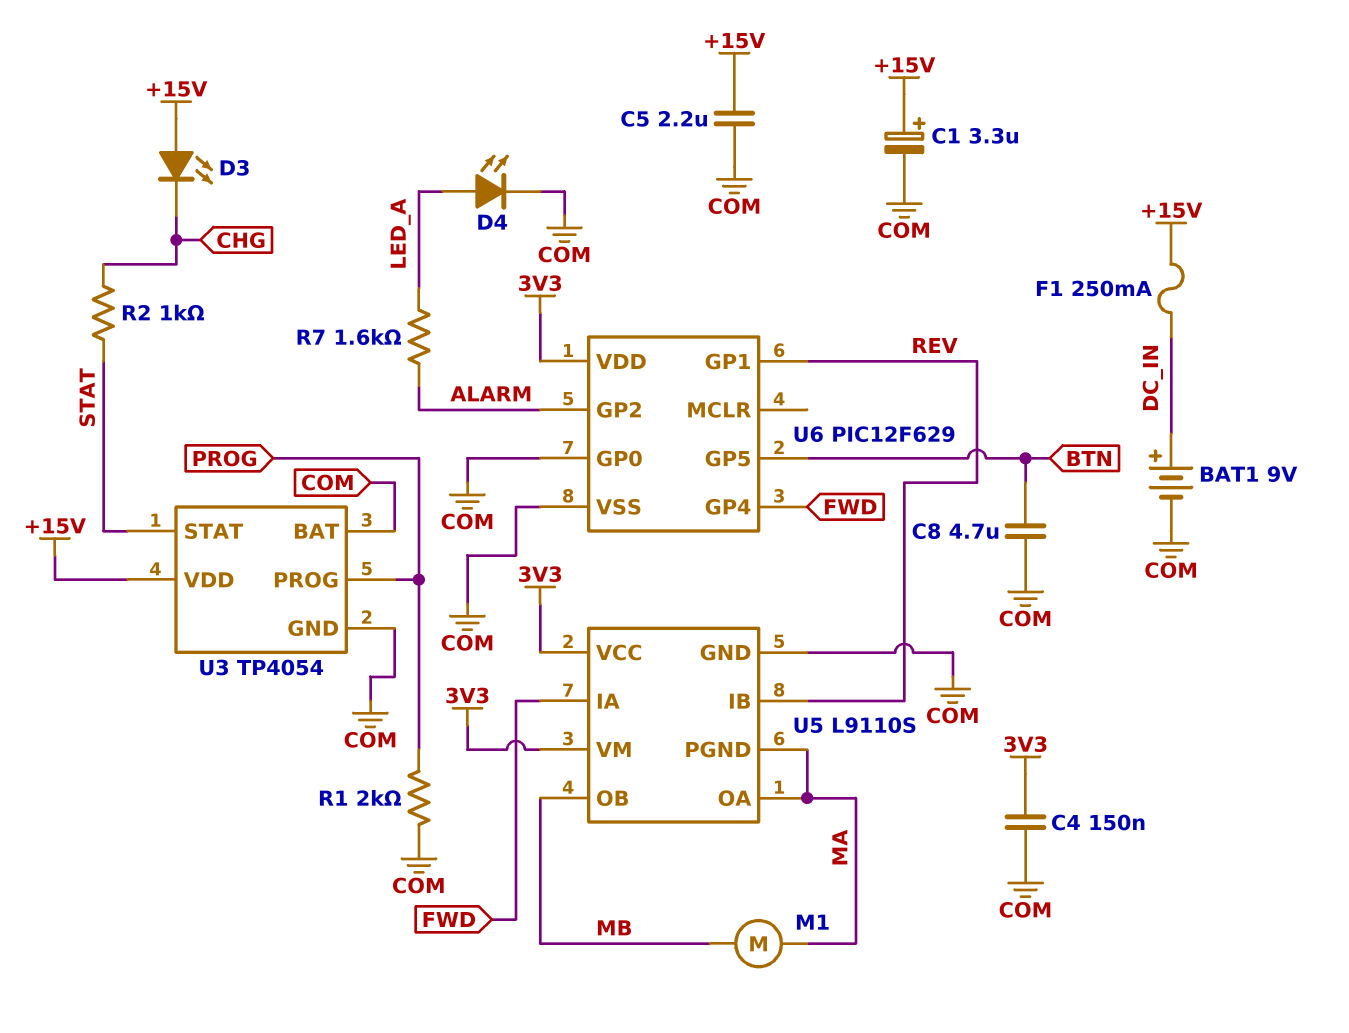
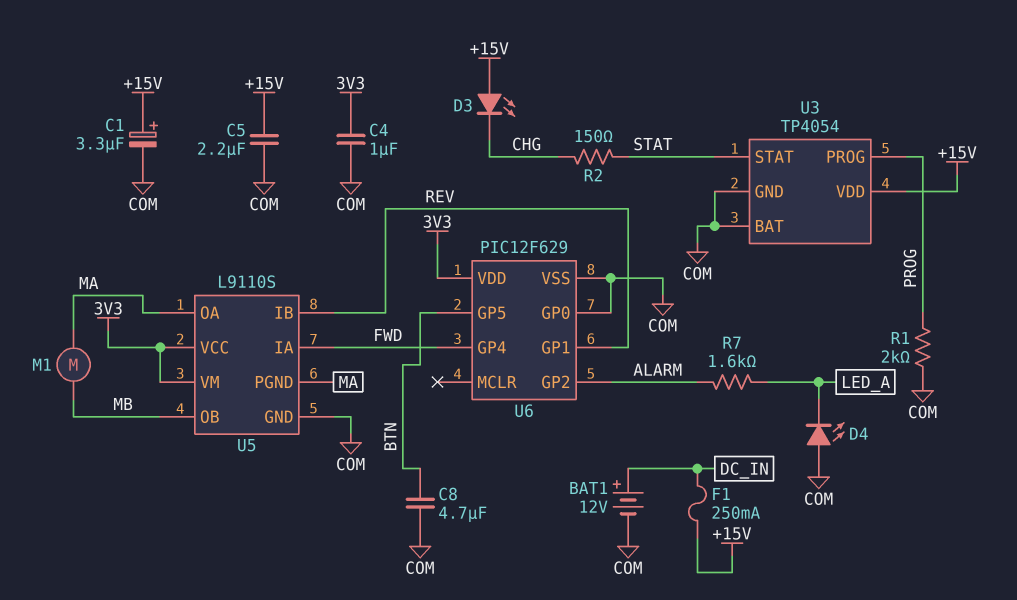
BAT1: 9V (plus DC_IN, minus COM) -> 12V (plus DC_IN, minus COM)
C4: 150nF (3V3, COM) -> 1uF (3V3, COM)
D4: LED (A LED_A, K COM) -> LED (A COM, K LED_A)
R2: 1k (CHG, STAT) -> 150 (CHG, STAT)

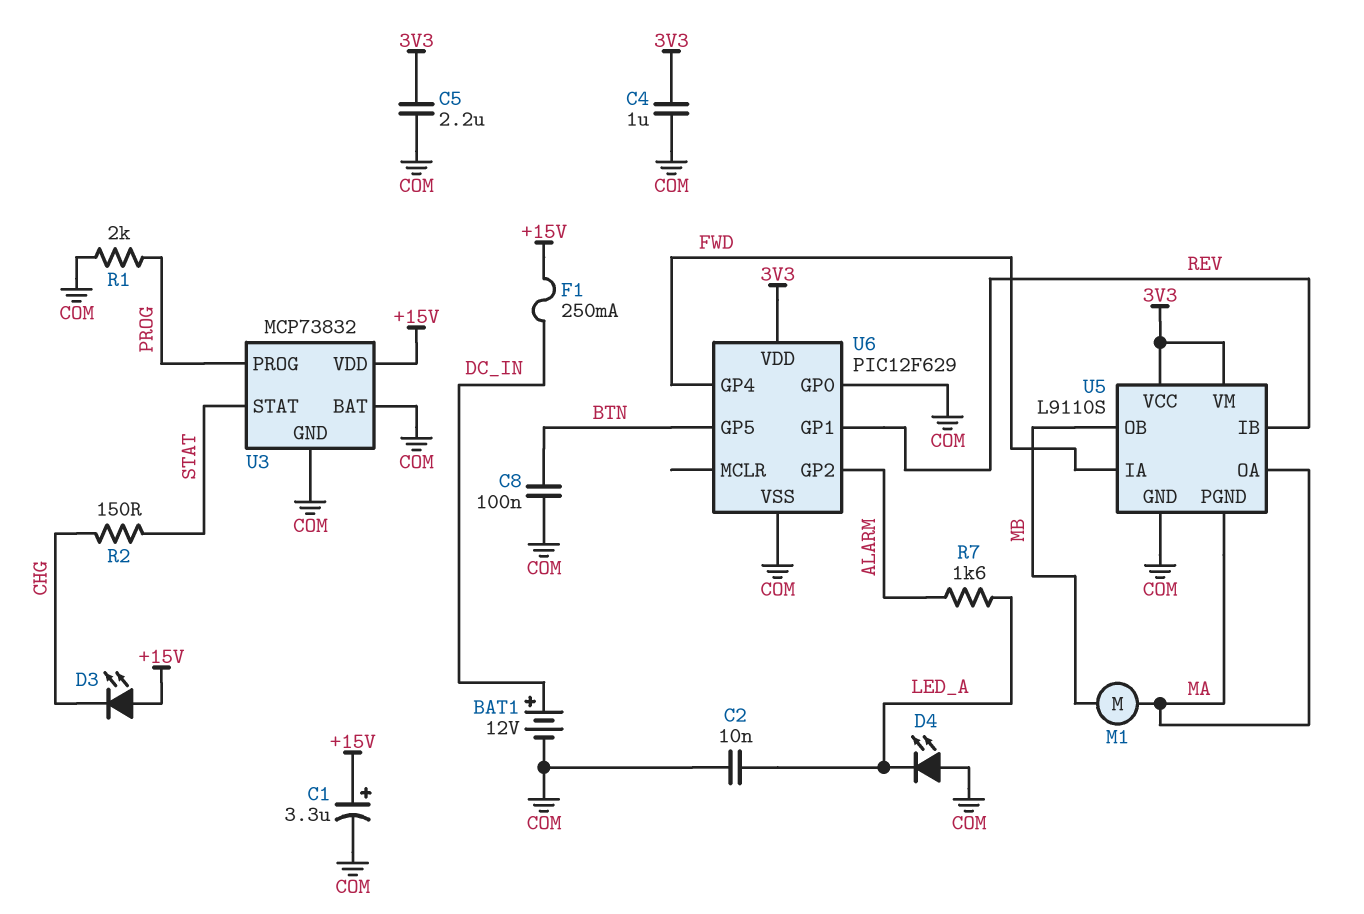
C2: none -> 10nF (COM, LED_A)
C5: 2.2uF (+15V, COM) -> 2.2uF (3V3, COM)
C8: 4.7uF (BTN, COM) -> 100nF (BTN, COM)
U3: TP4054 -> MCP73832

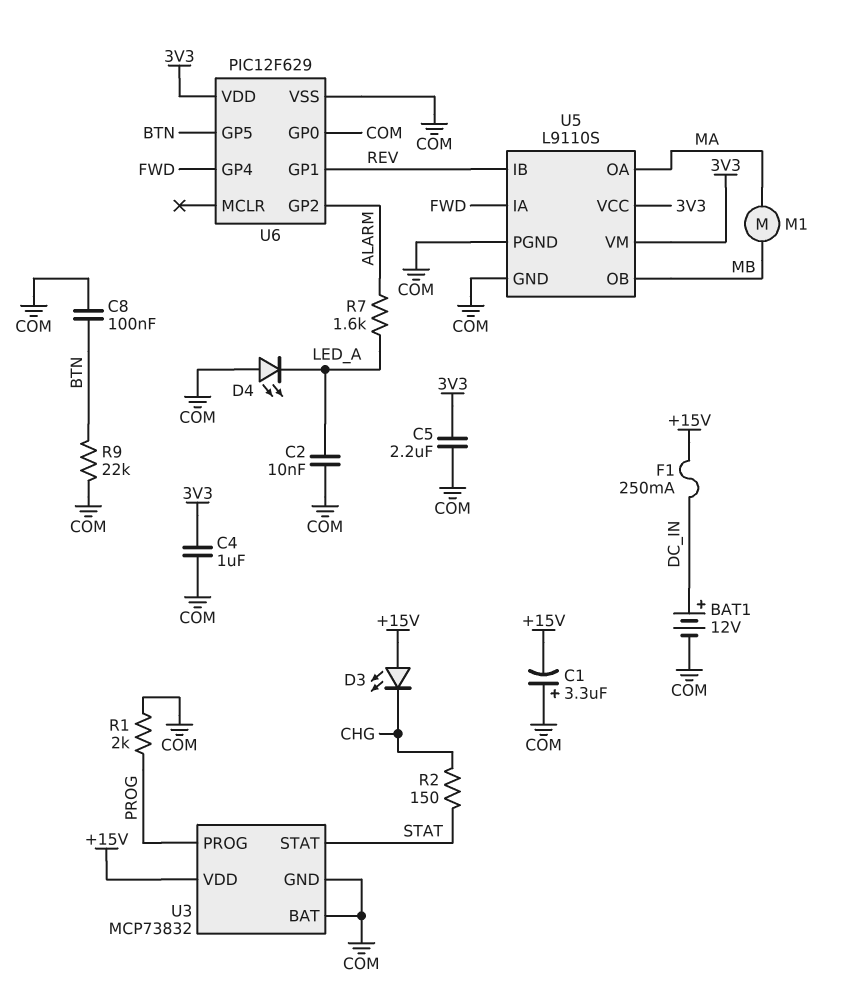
C1: 3.3uF (plus +15V, minus COM) -> 3.3uF (plus COM, minus +15V)
R9: none -> 22k (BTN, COM)
U5 pin PGND: MA -> COM

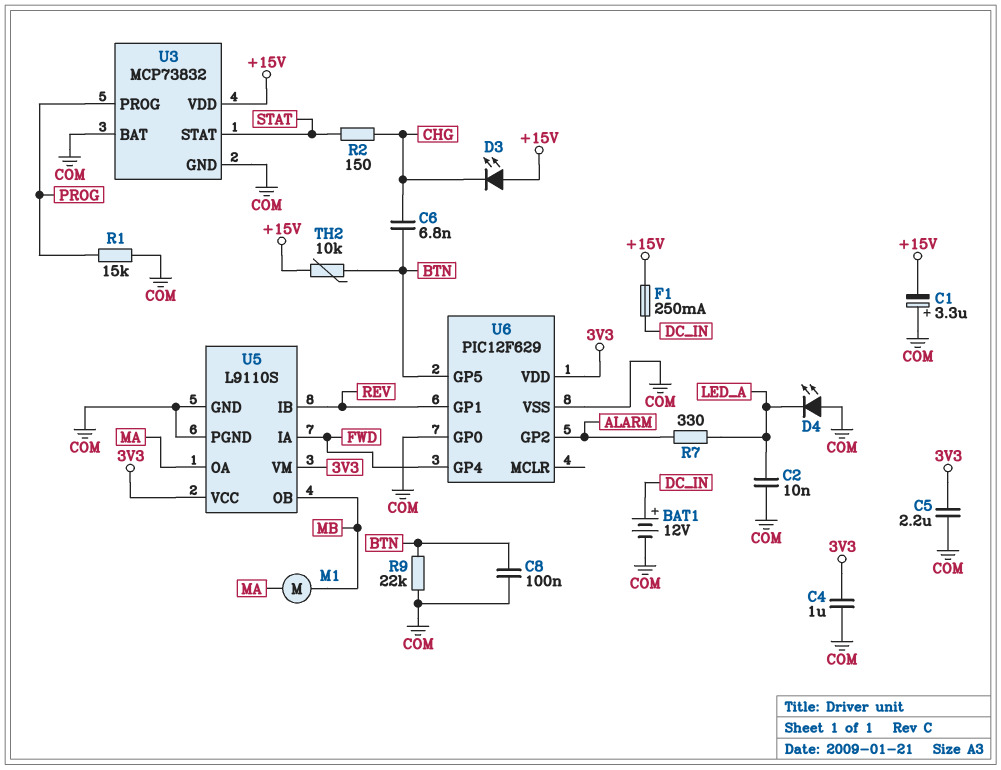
C6: none -> 6.8nF (BTN, CHG)
R1: 2k (COM, PROG) -> 15k (COM, PROG)
R7: 1.6k (ALARM, LED_A) -> 330 (ALARM, LED_A)
TH2: none -> 10k (+15V, BTN)

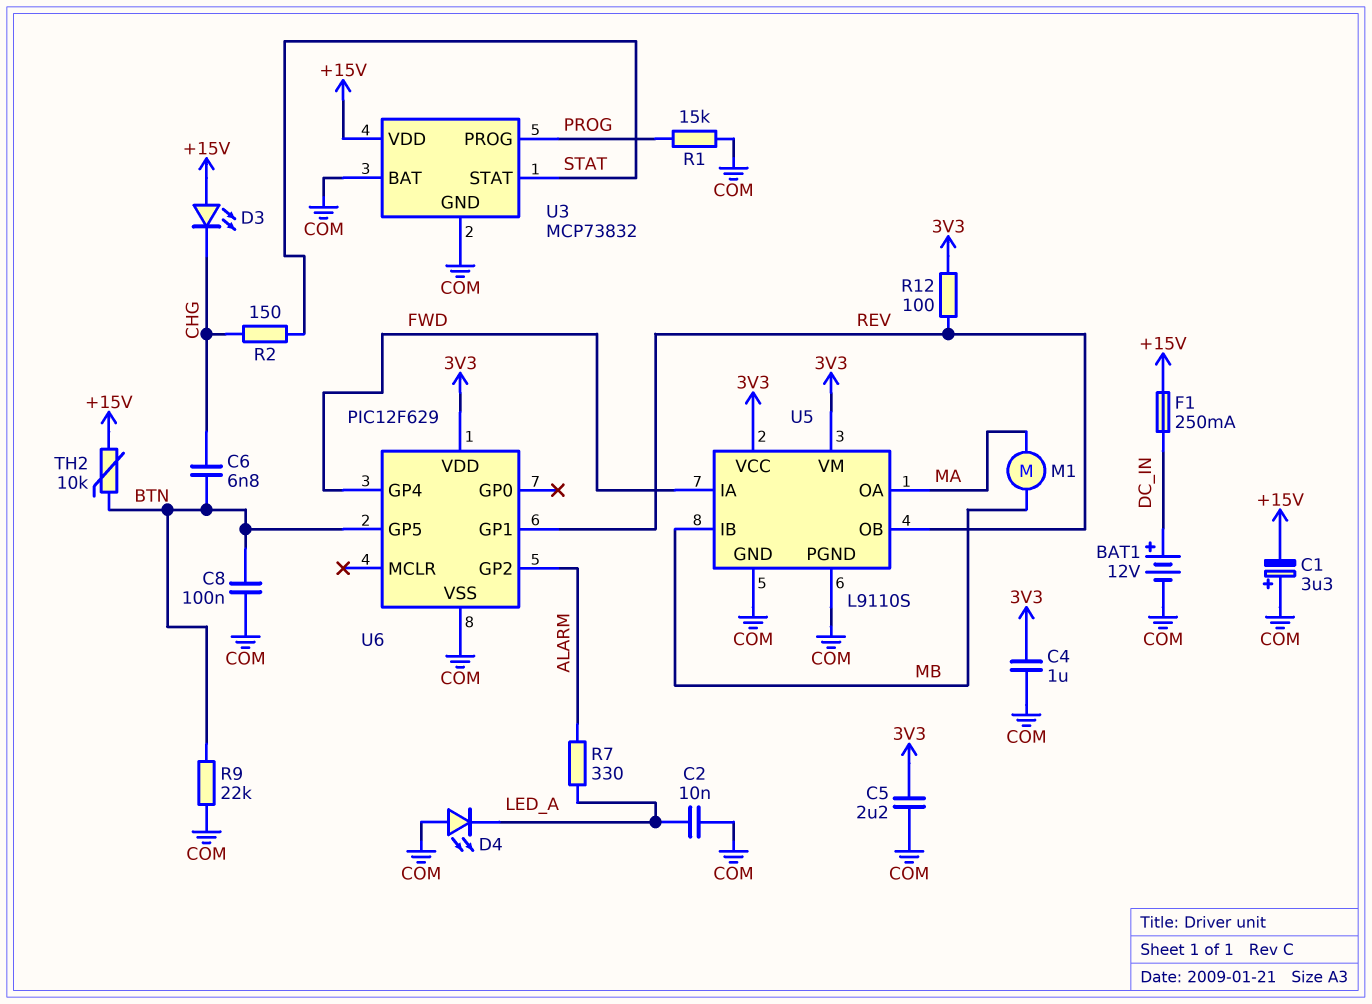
R12: none -> 100 (3V3, REV)
U5 pin IB: REV -> MB
U5 pin OB: MB -> REV
U6 pin GP0: COM -> none

